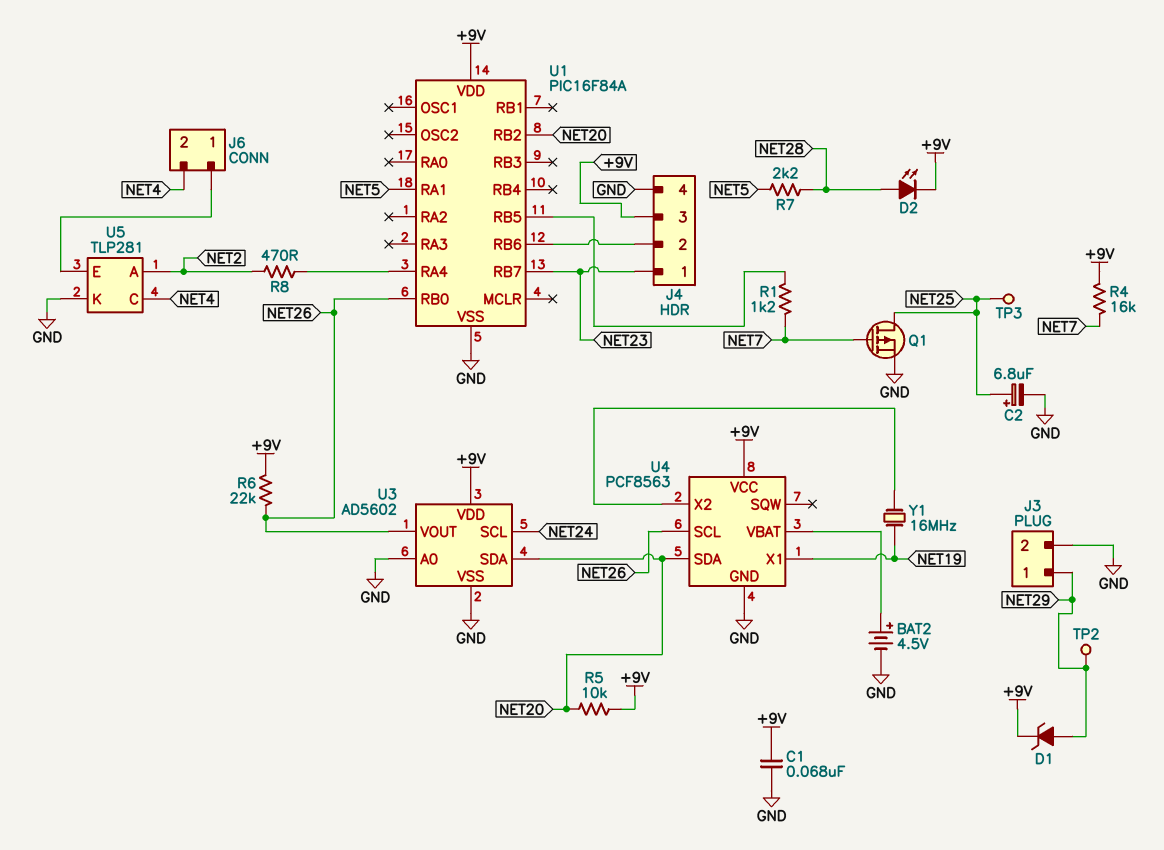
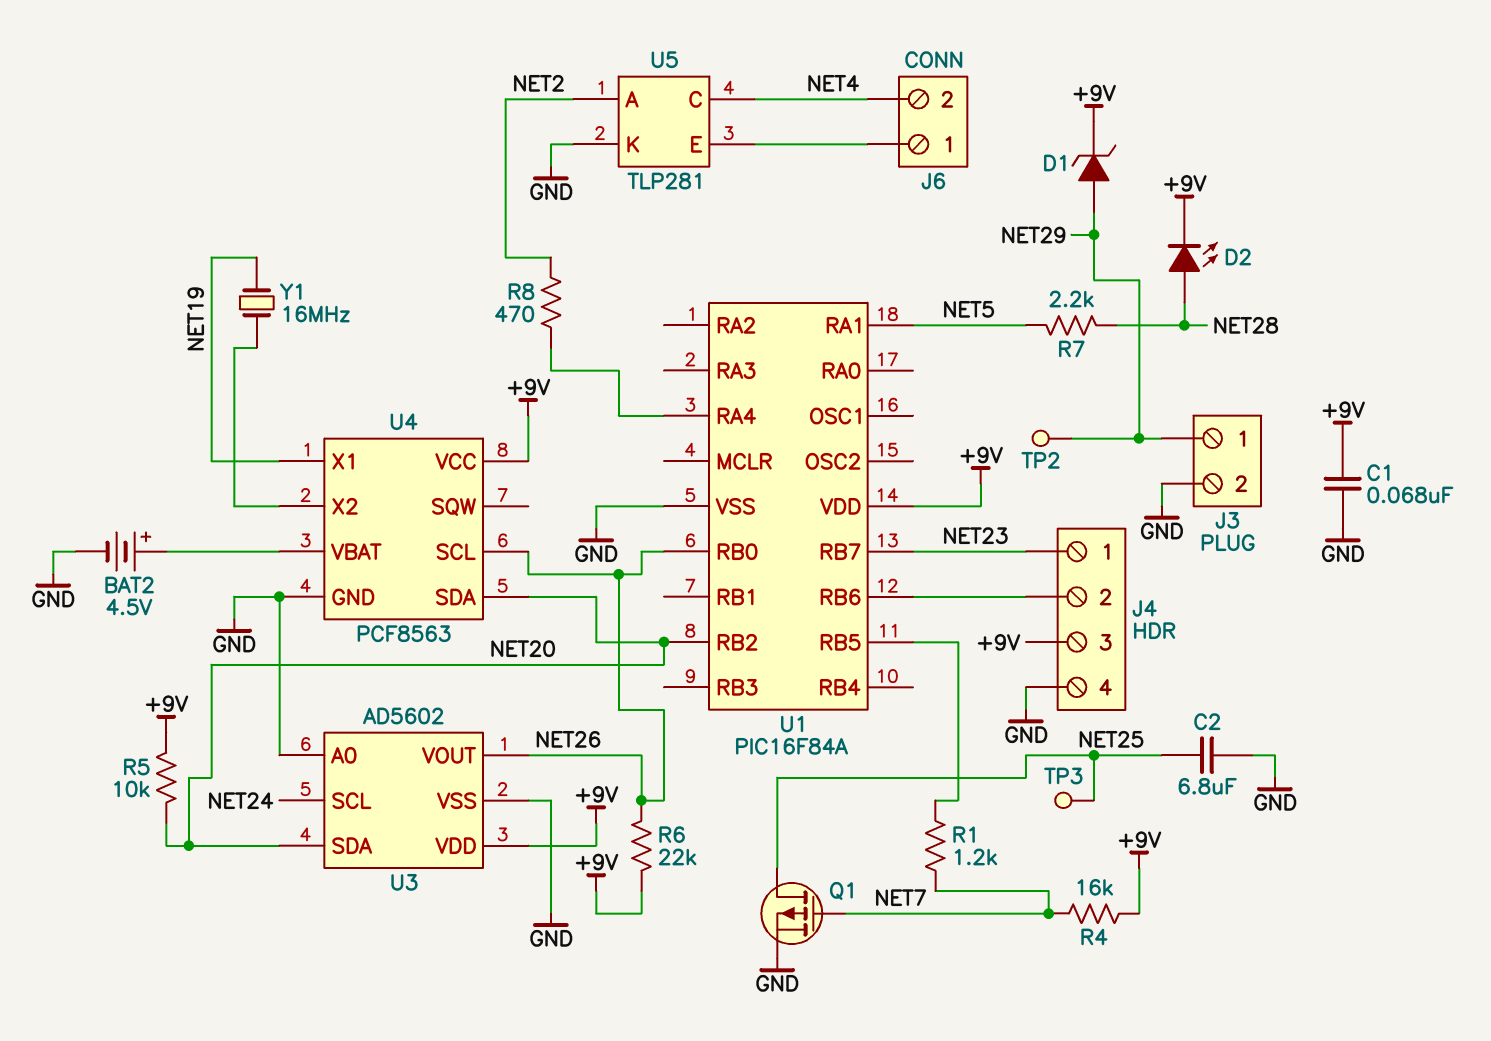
C2: 6.8uF (plus NET25, minus GND) -> 6.8uF (GND, NET25)

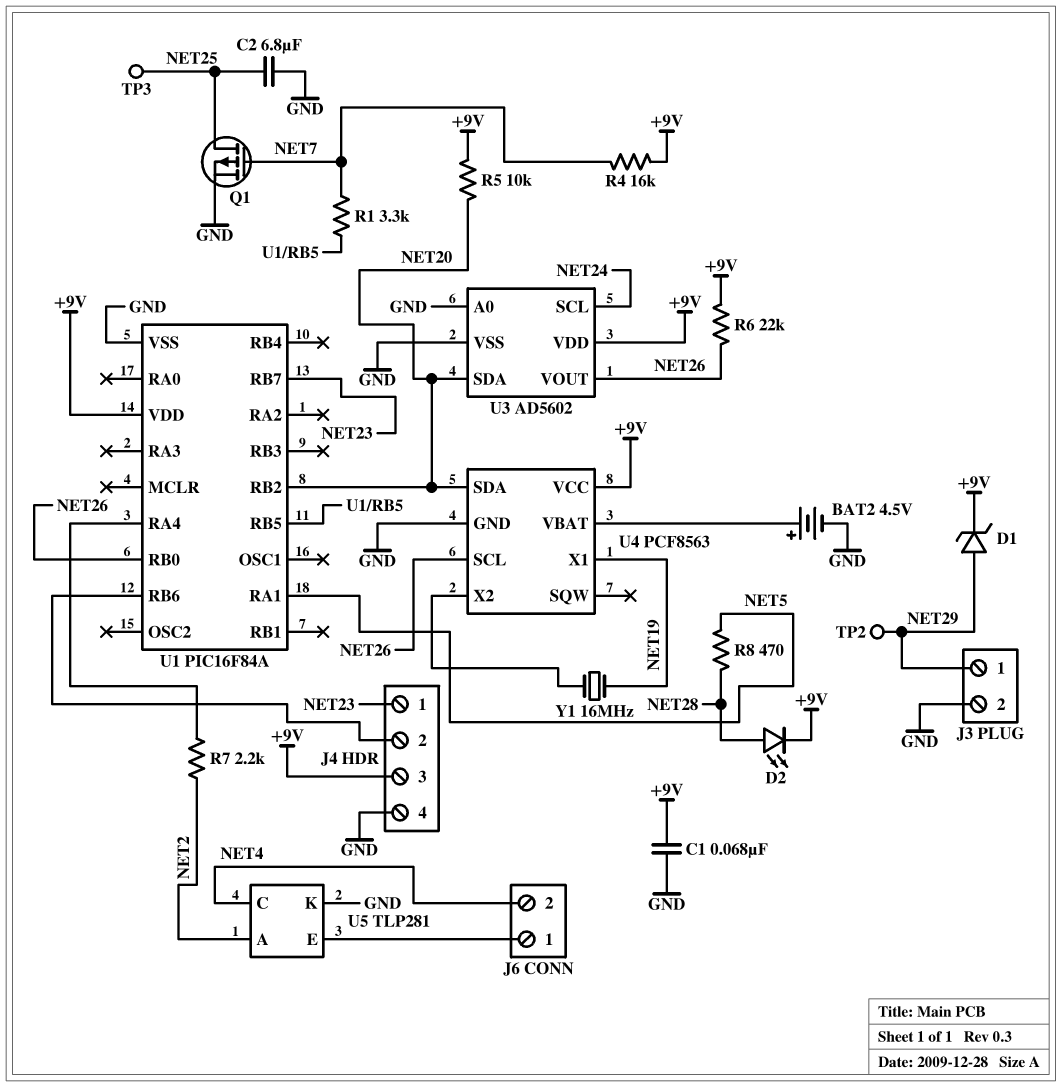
R1: 1.2k (NET7, U1/RB5) -> 3.3k (NET7, U1/RB5)
R7: 2.2k (NET5, NET28) -> 2.2k (NET2, U1/RA4)
R8: 470 (NET2, U1/RA4) -> 470 (NET5, NET28)

